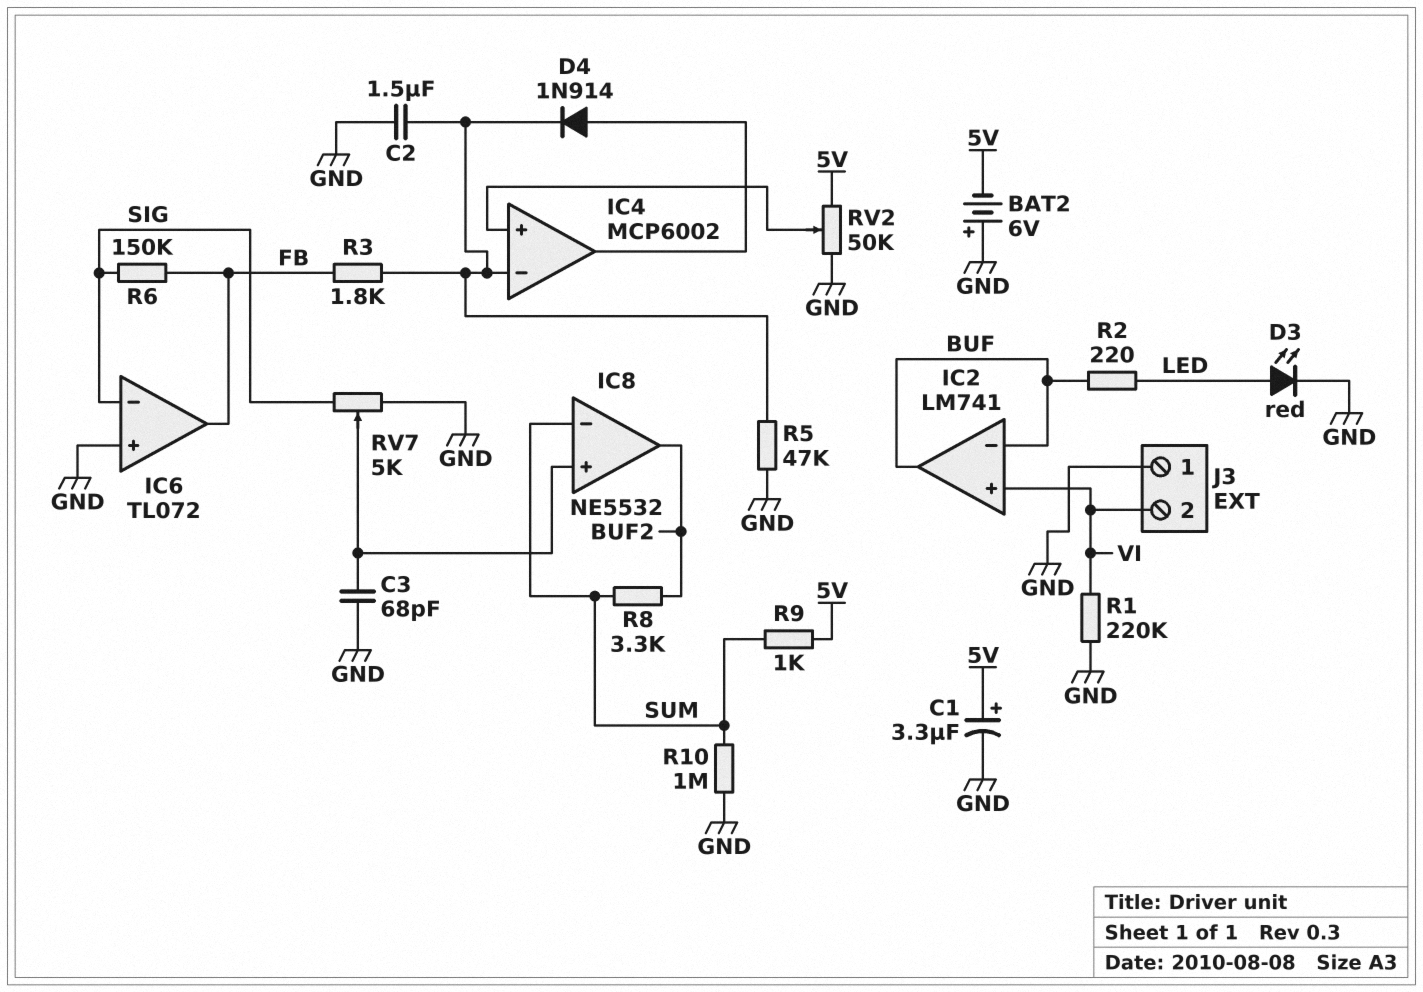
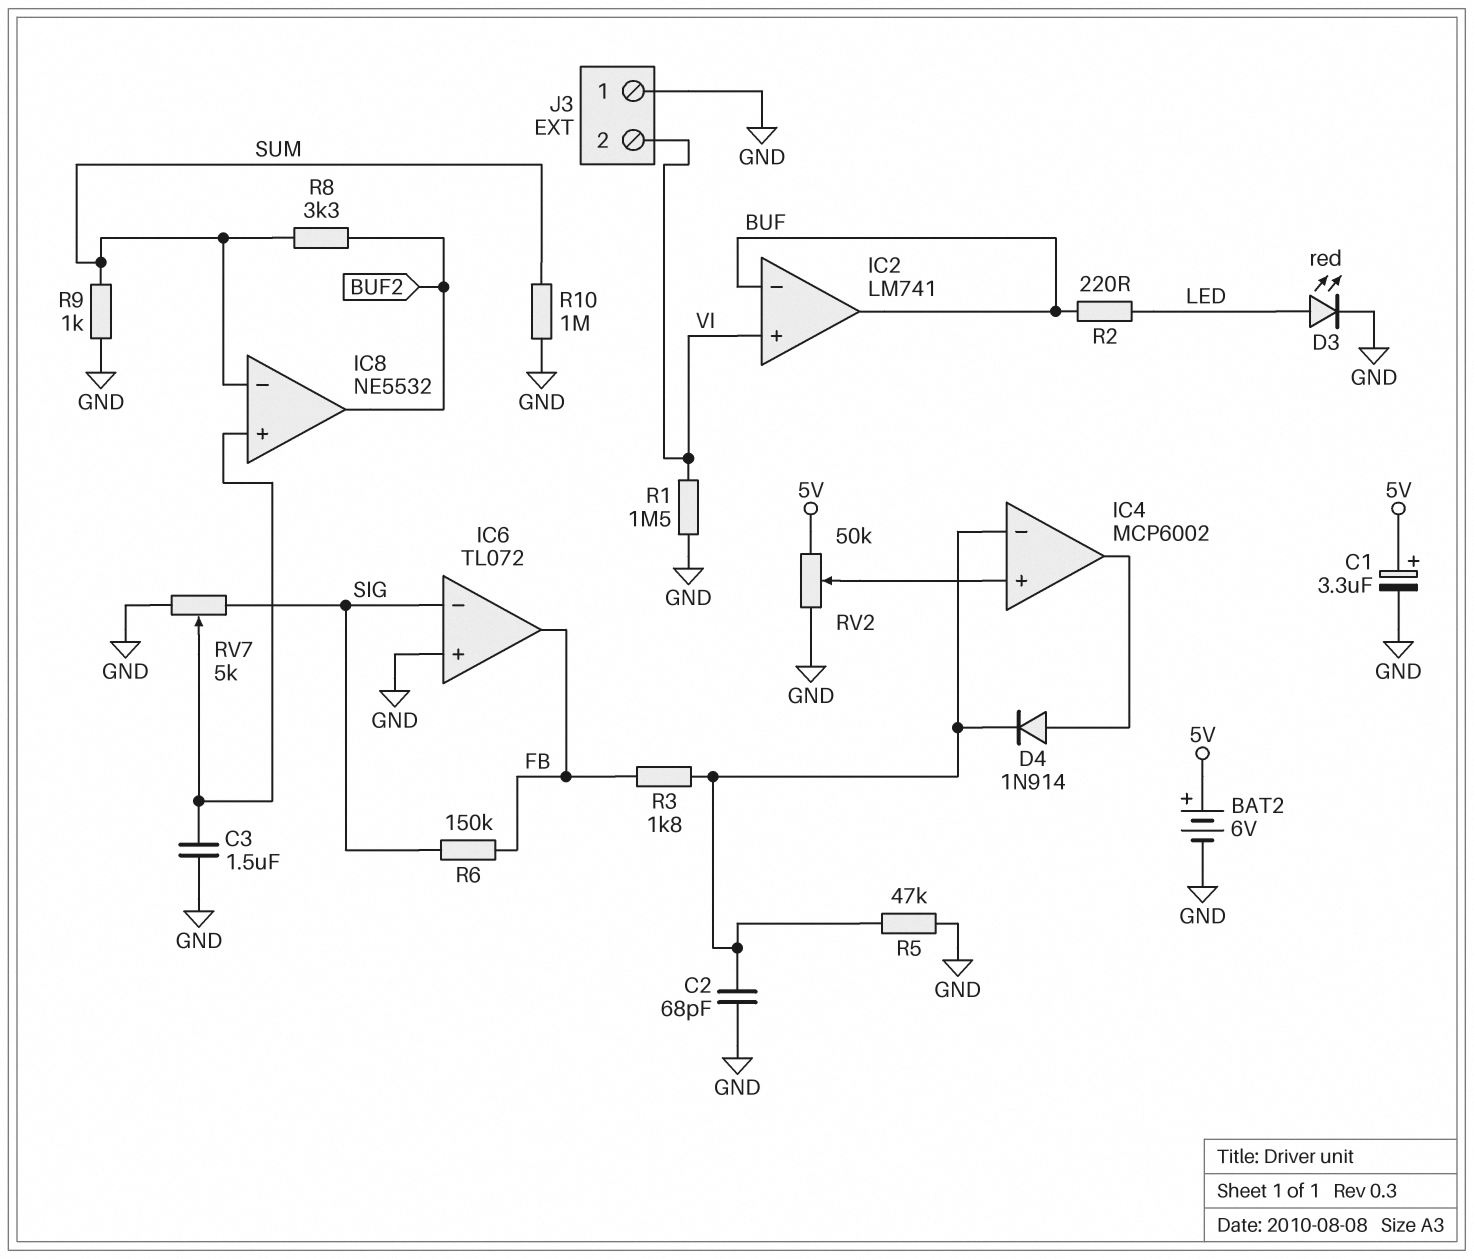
BAT2: 6V (plus GND, minus 5V) -> 6V (plus 5V, minus GND)
C2: 1.5uF (GND, IC4/in-) -> 68pF (GND, IC4/in-)
C3: 68pF (GND, IC8/in+) -> 1.5uF (GND, IC8/in+)
R1: 220k (GND, VI) -> 1.5M (GND, VI)
R9: 1k (5V, SUM) -> 1k (GND, SUM)

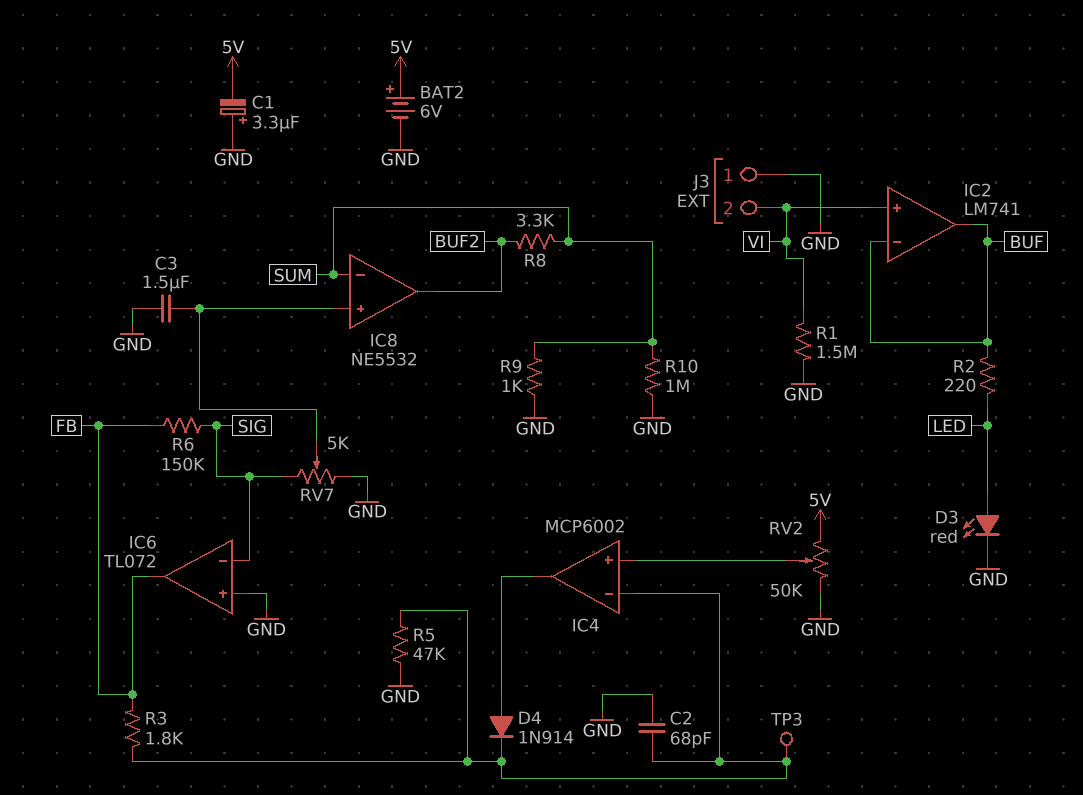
C1: 3.3uF (plus 5V, minus GND) -> 3.3uF (plus GND, minus 5V)
TP3: none -> test point (IC4/in-)

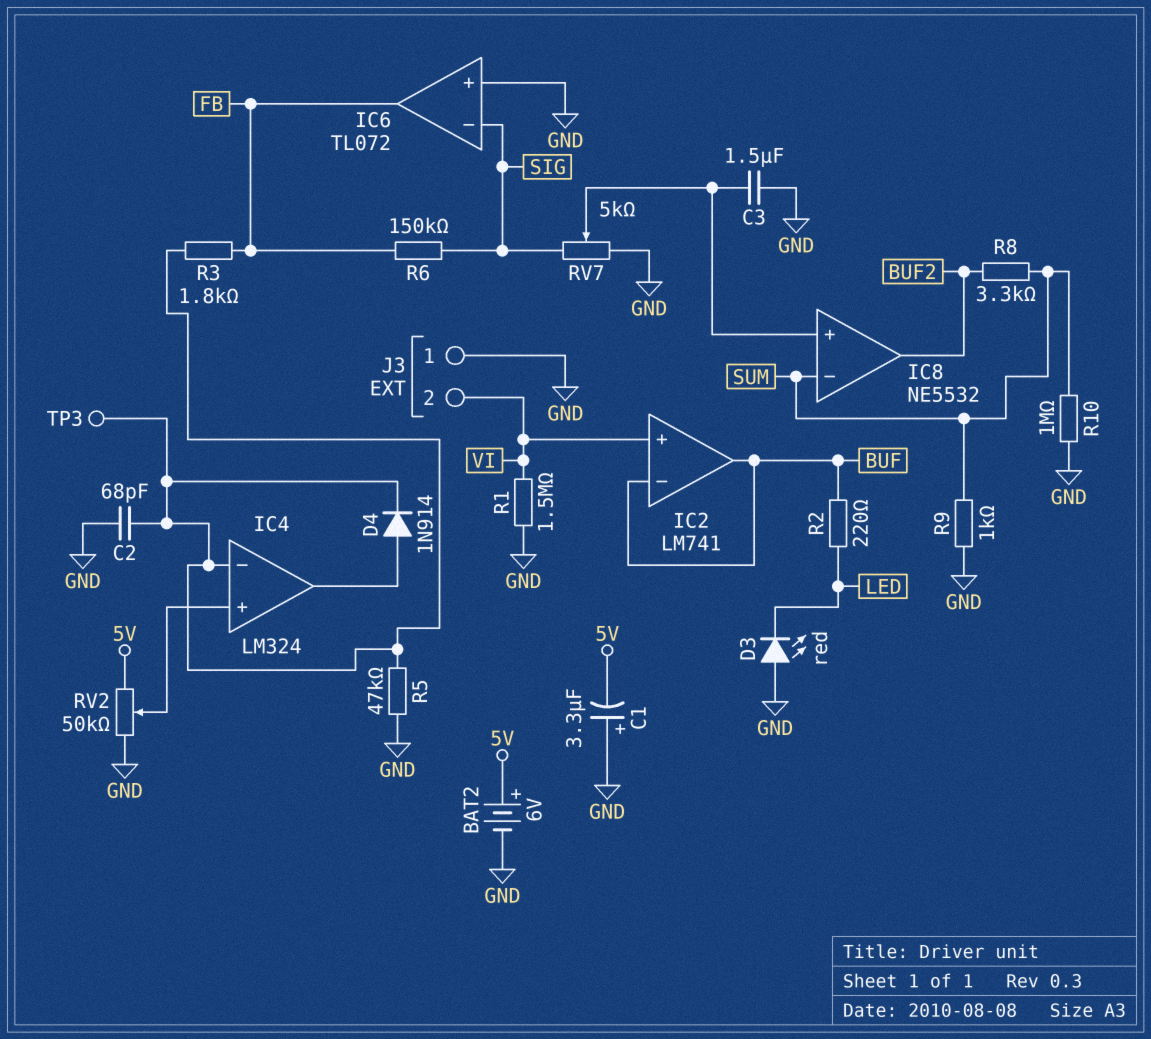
D3: LED red (A LED, K GND) -> LED red (A GND, K LED)
IC4: MCP6002 -> LM324

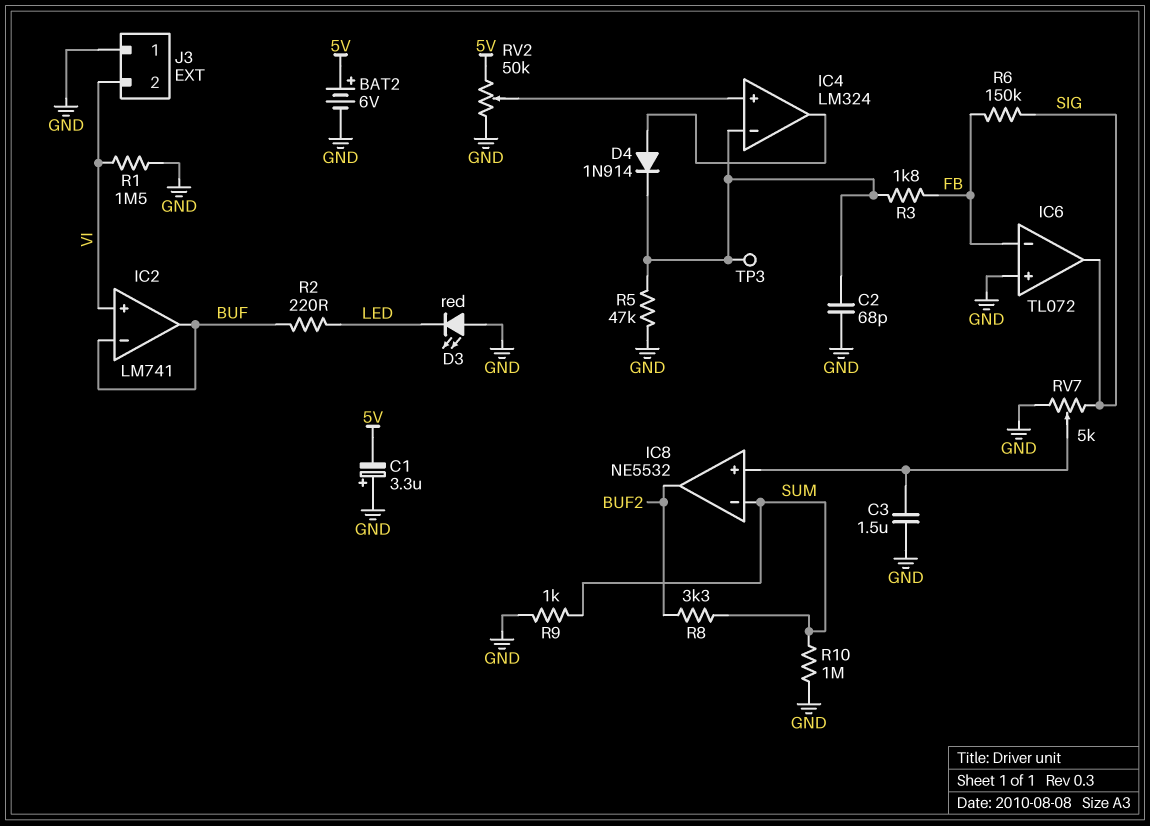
IC6 pin in-: SIG -> FB
IC6 pin out: FB -> SIG

